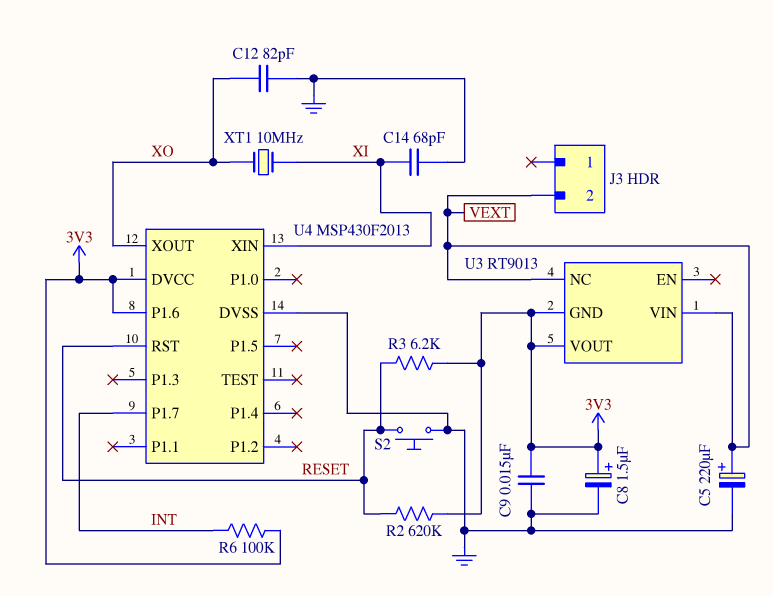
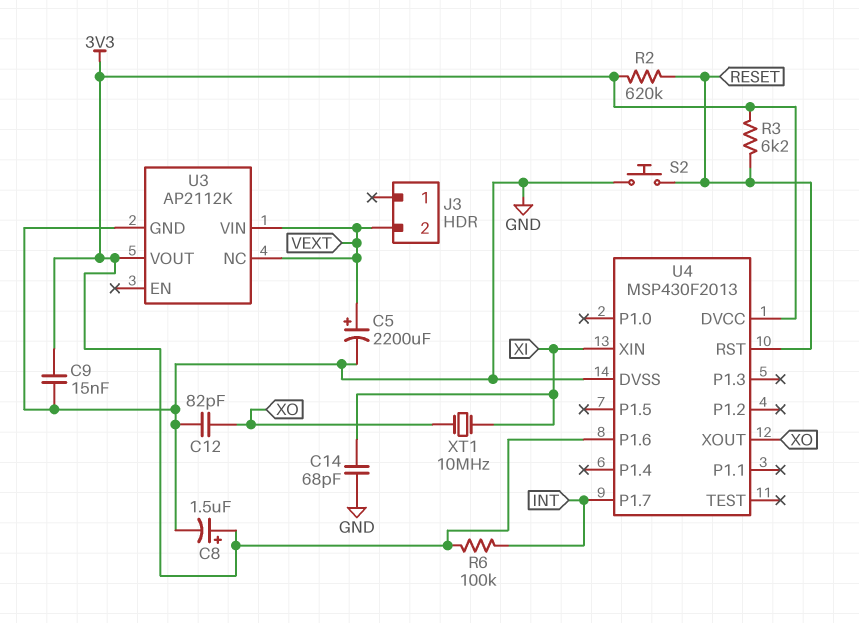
C5: 220uF (plus VEXT, minus GND) -> 2200uF (plus VEXT, minus GND)
U3: RT9013 -> AP2112K
U3 pin GND: 3V3 -> GND

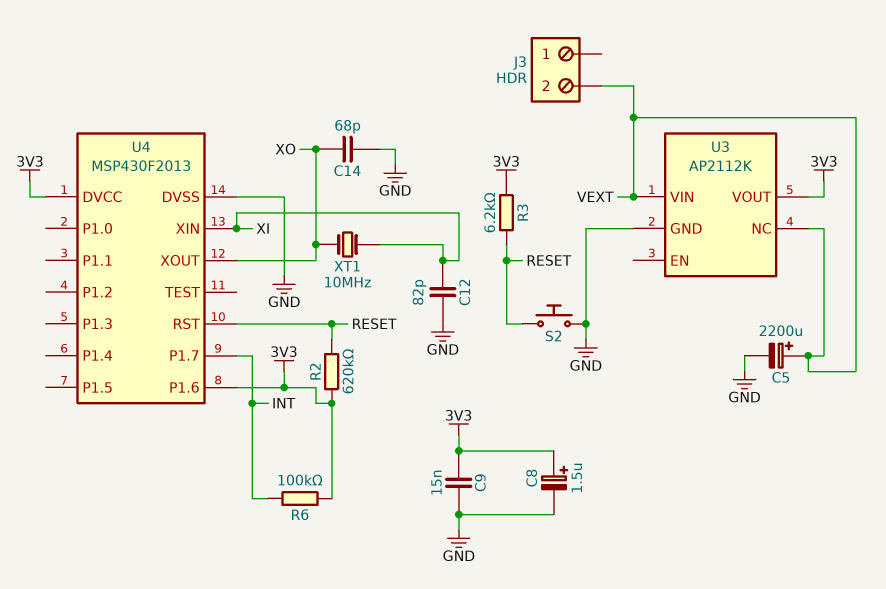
C12: 82pF (GND, XO) -> 82pF (GND, XI)
C14: 68pF (GND, XI) -> 68pF (GND, XO)

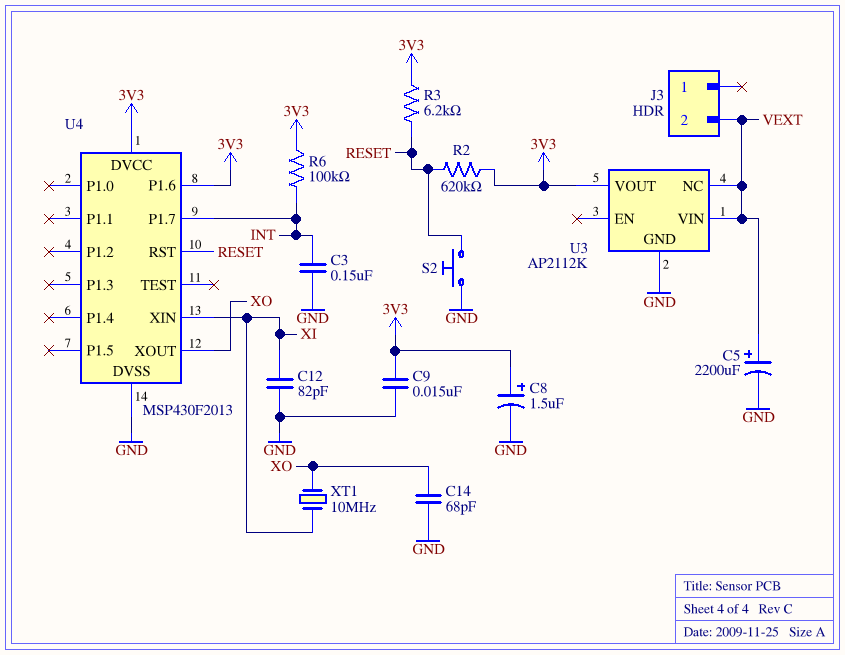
C3: none -> 150nF (GND, INT)

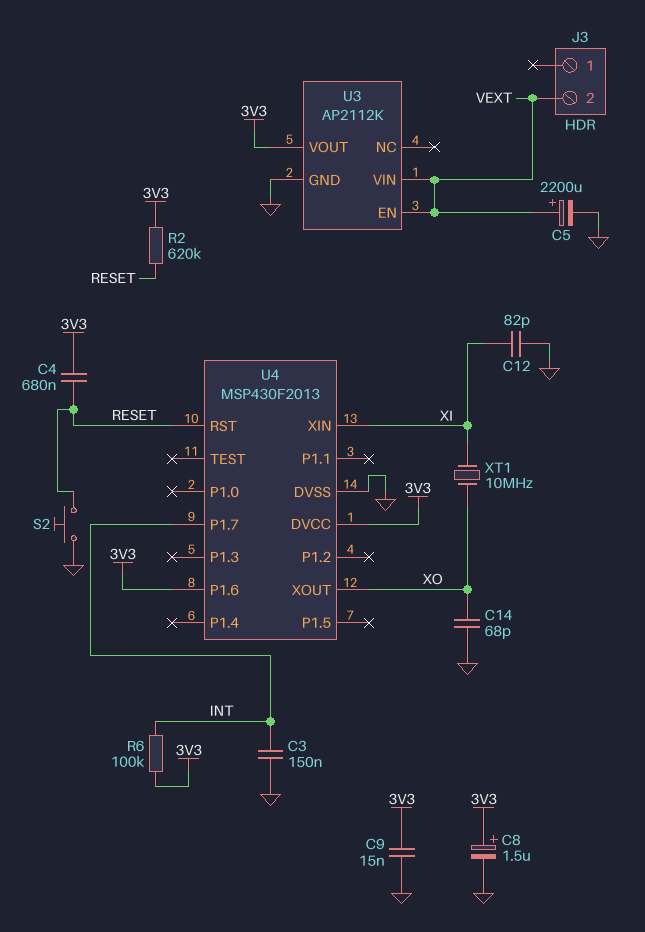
C4: none -> 680nF (3V3, RESET)
R3: 6.2k (3V3, RESET) -> none
U3 pin EN: none -> VEXT
U3 pin NC: VEXT -> none

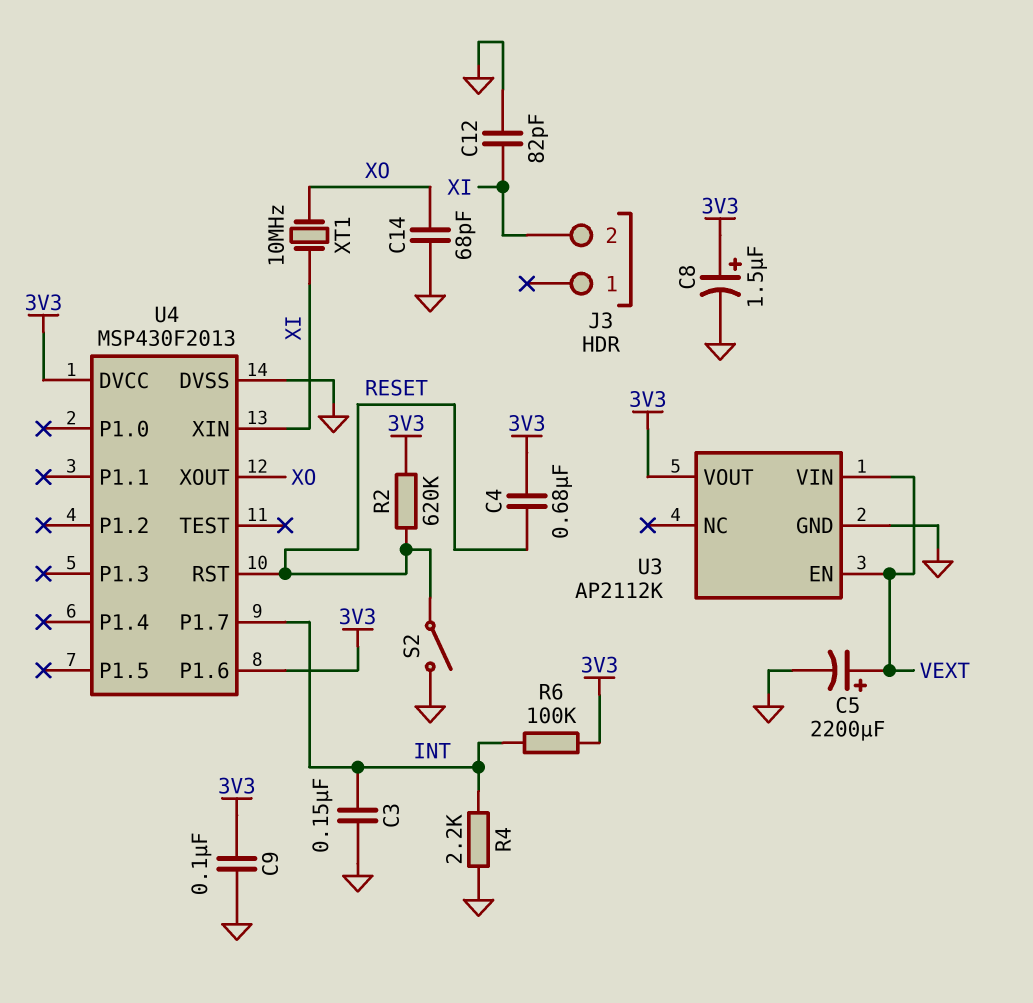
C9: 15nF (3V3, GND) -> 100nF (3V3, GND)
J3 pin 2: VEXT -> XI
R4: none -> 2.2k (GND, INT)
S2: button (GND, RESET) -> switch (GND, RESET)

